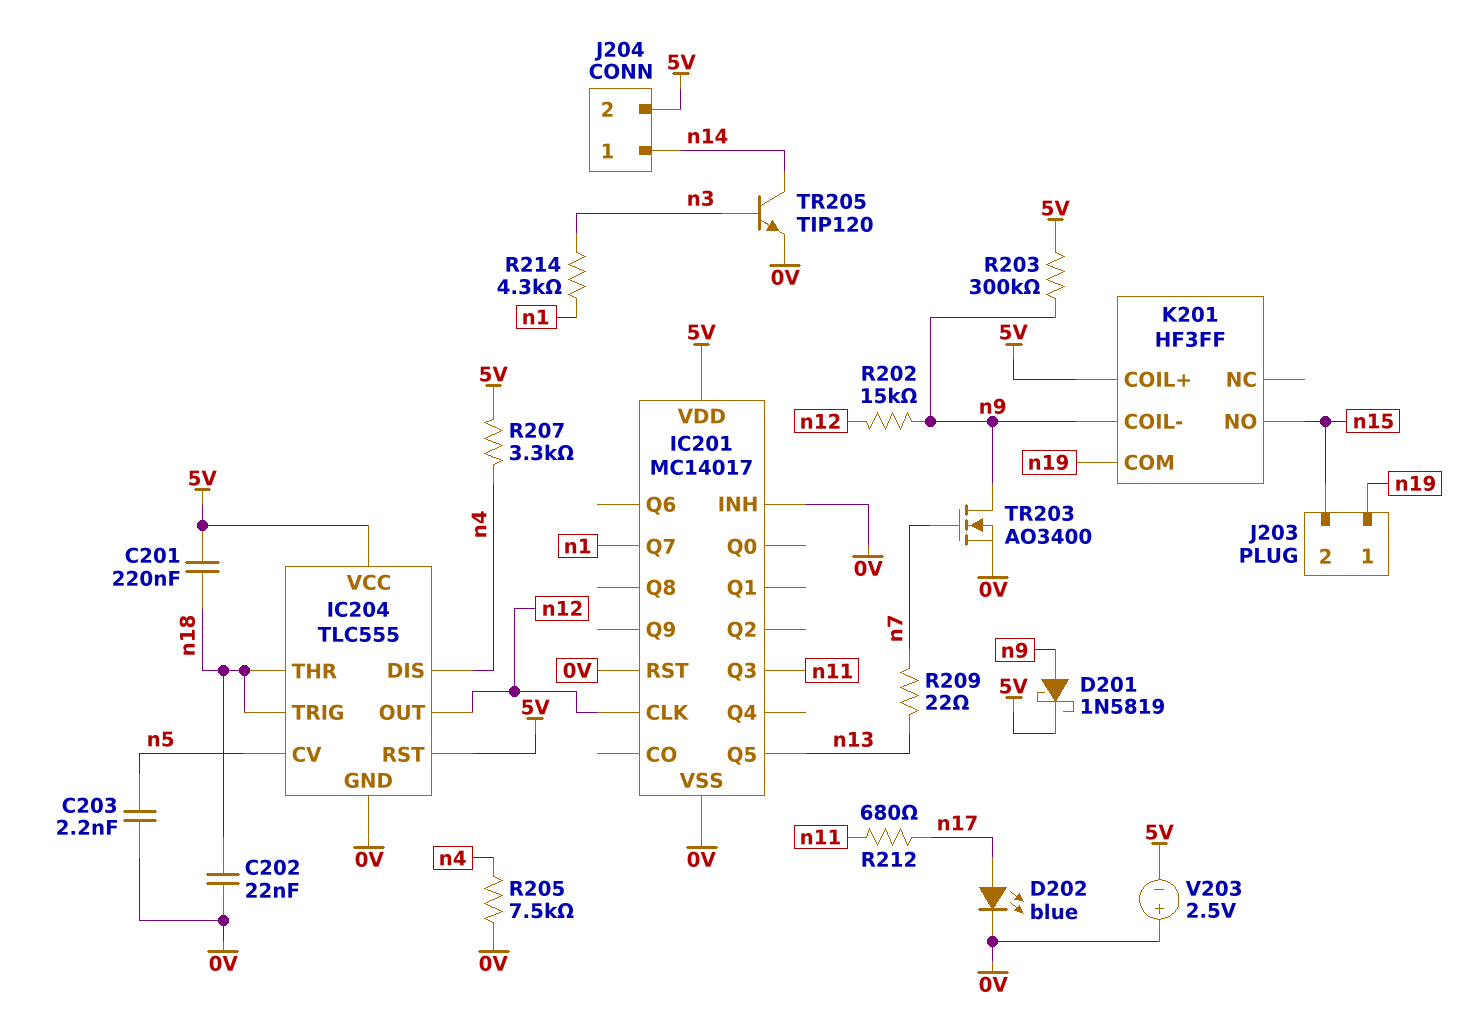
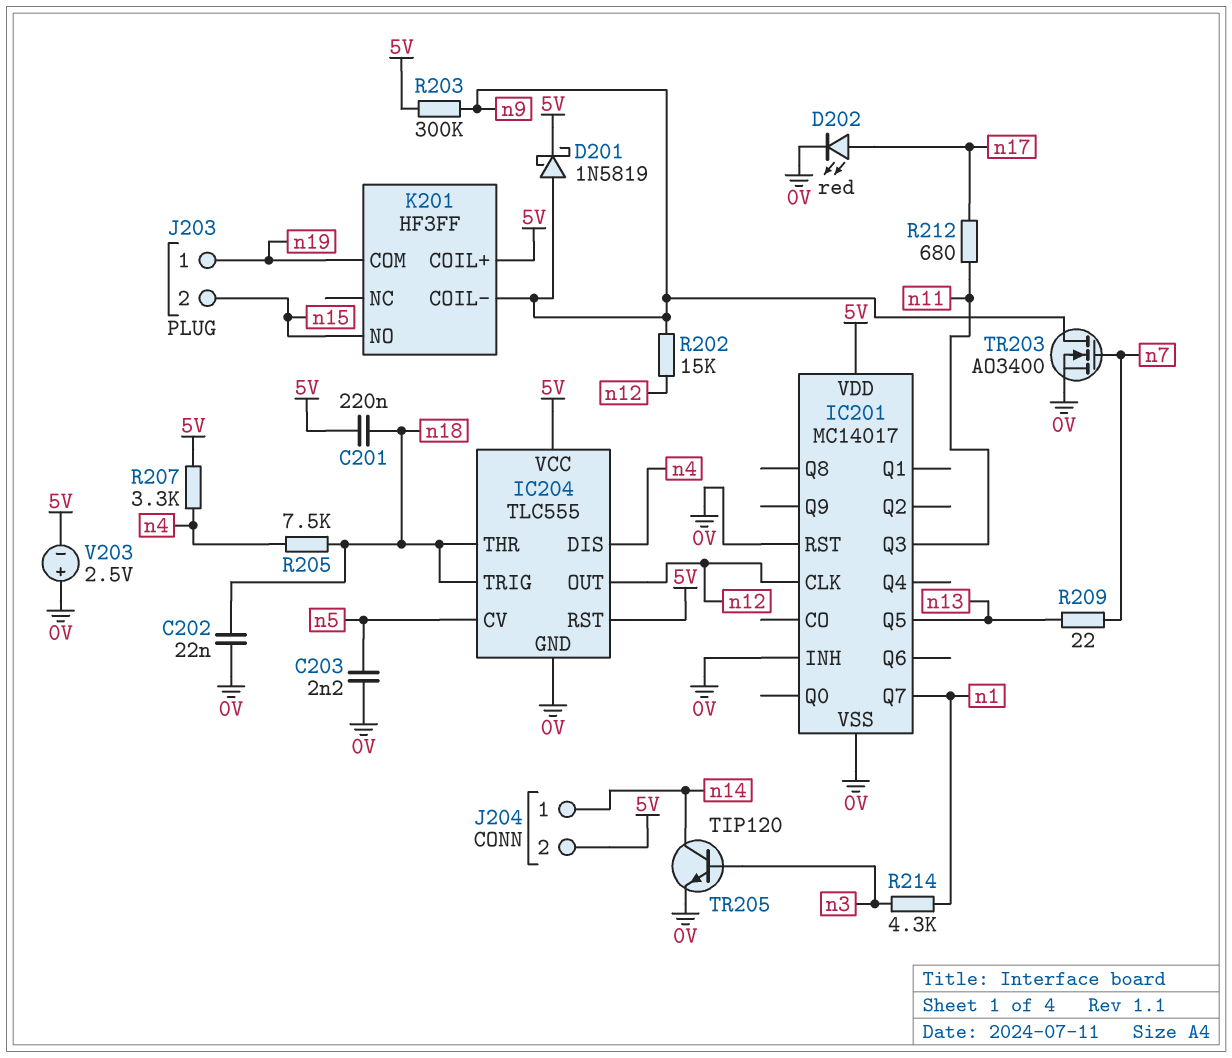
D202: LED blue (A n17, K 0V) -> LED red (A n17, K 0V)
R205: 7.5k (0V, n4) -> 7.5k (n4, n18)

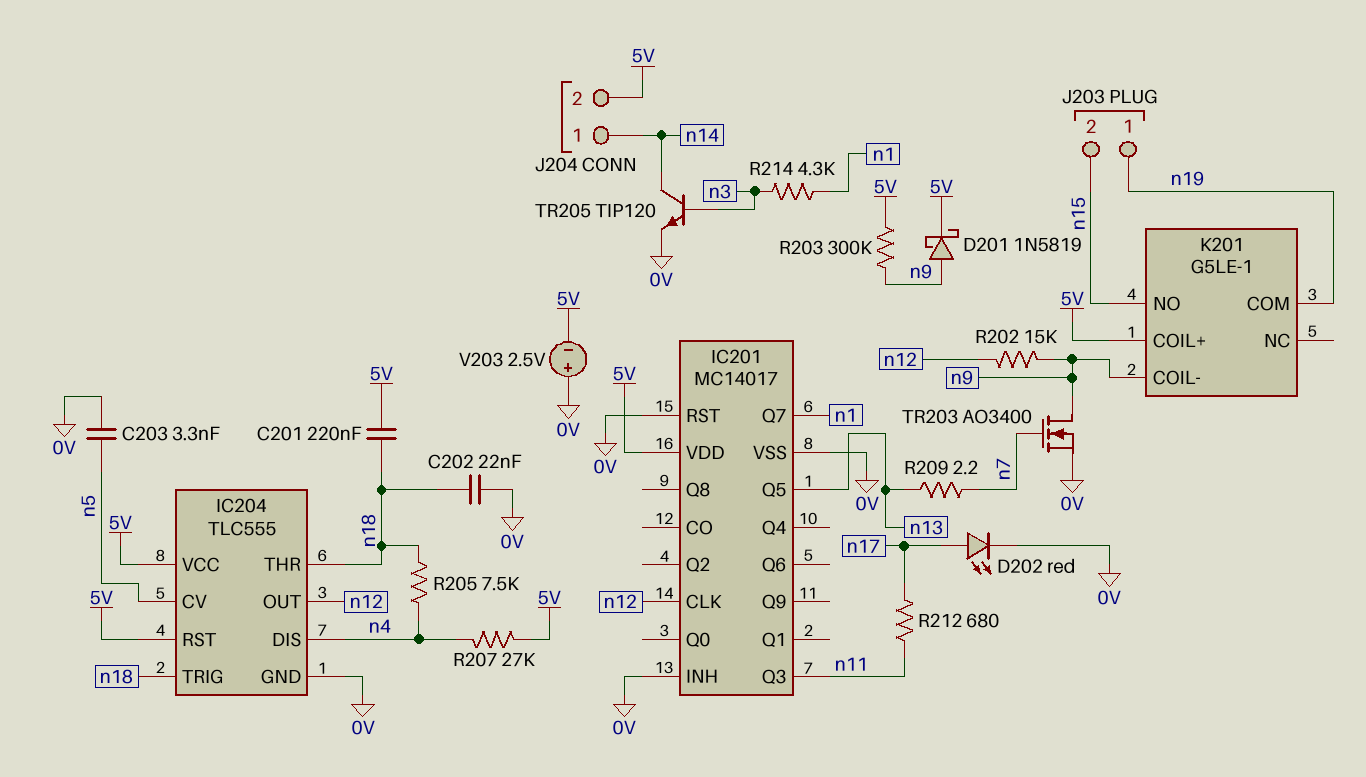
C203: 2.2nF (0V, n5) -> 3.3nF (0V, n5)
K201: HF3FF -> G5LE-1
R207: 3.3k (5V, n4) -> 27k (5V, n4)
R209: 22 (n7, n13) -> 2.2 (n7, n13)

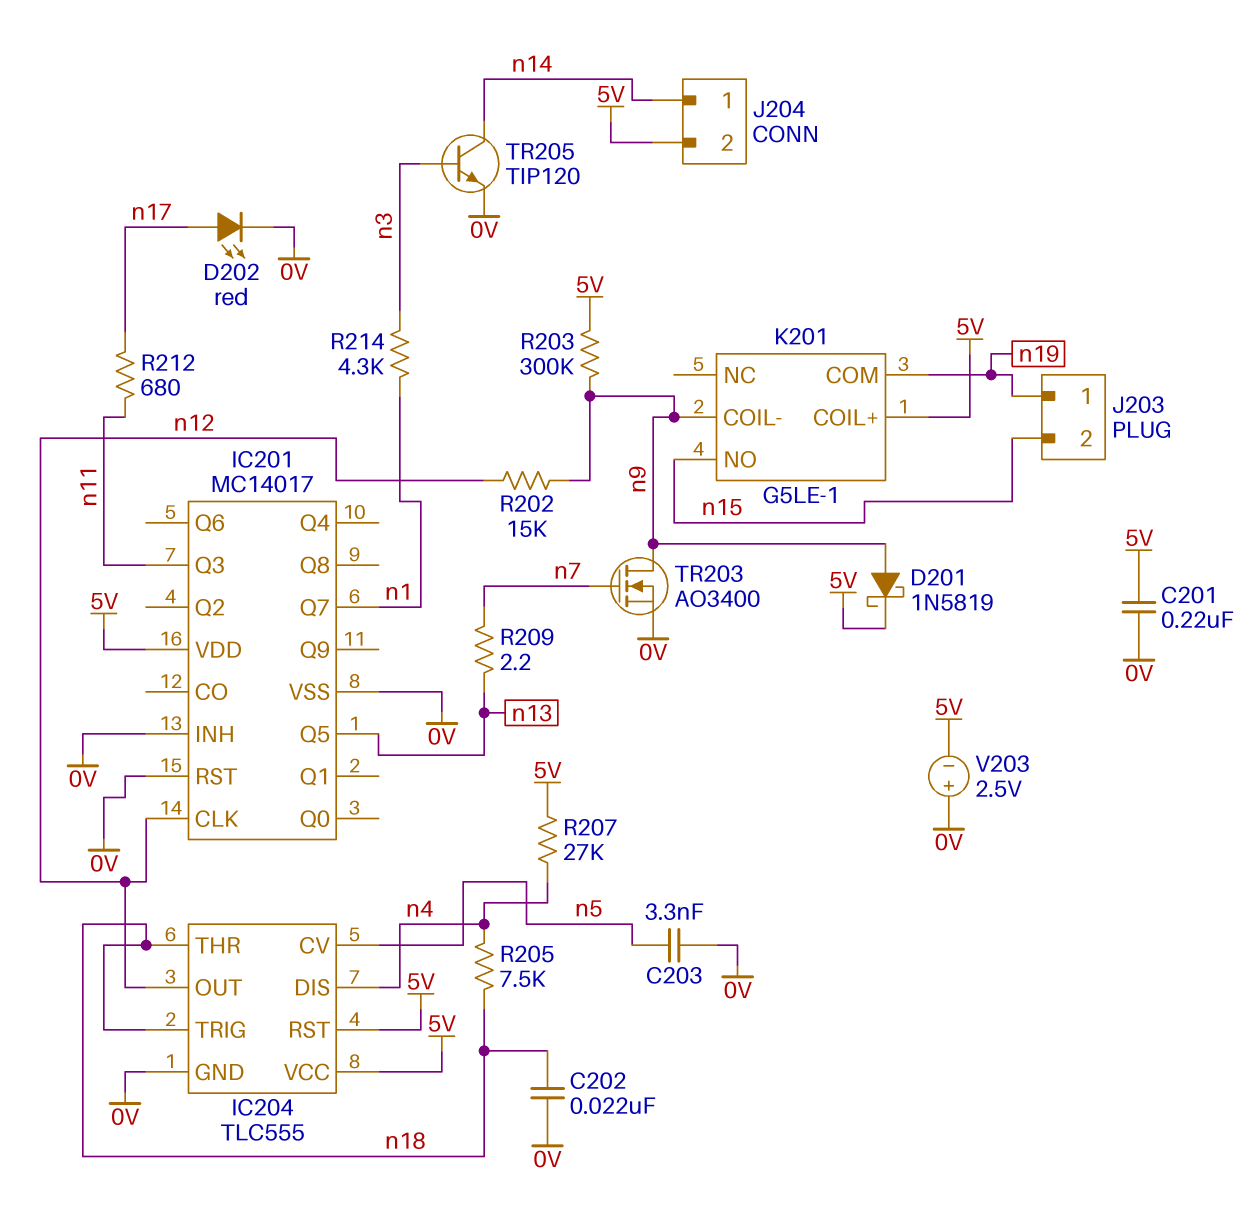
C201: 220nF (5V, n18) -> 220nF (0V, 5V)

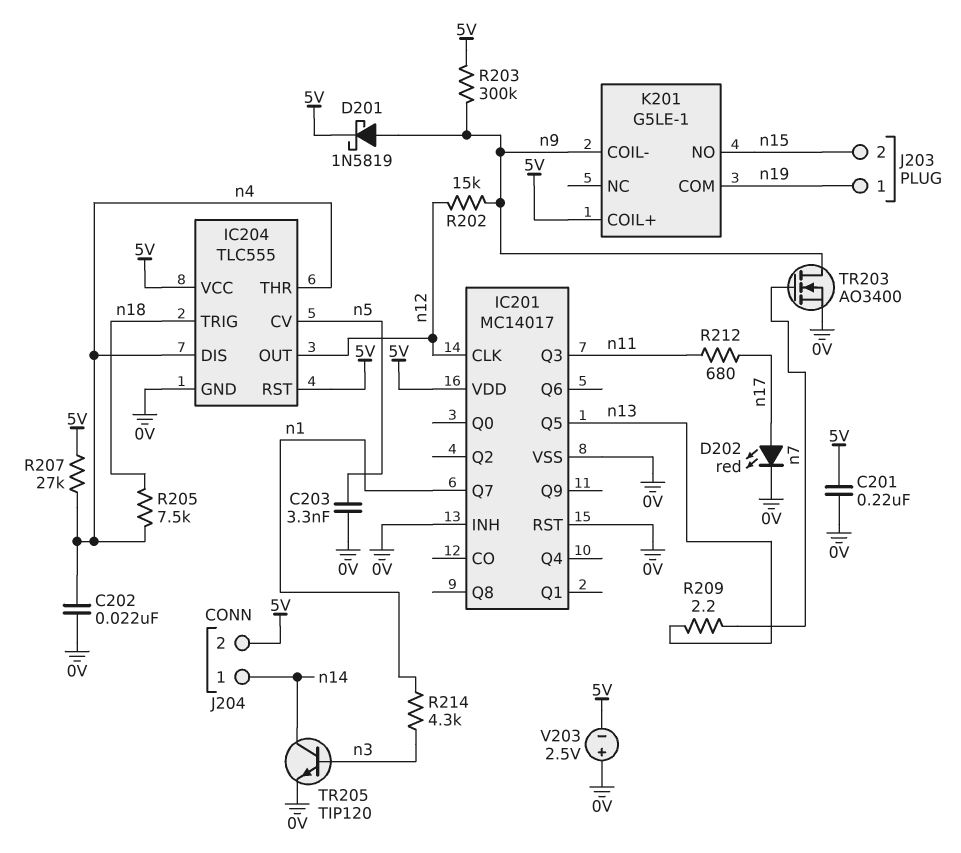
C202: 22nF (0V, n18) -> 22nF (0V, n4)
IC204 pin THR: n18 -> n4

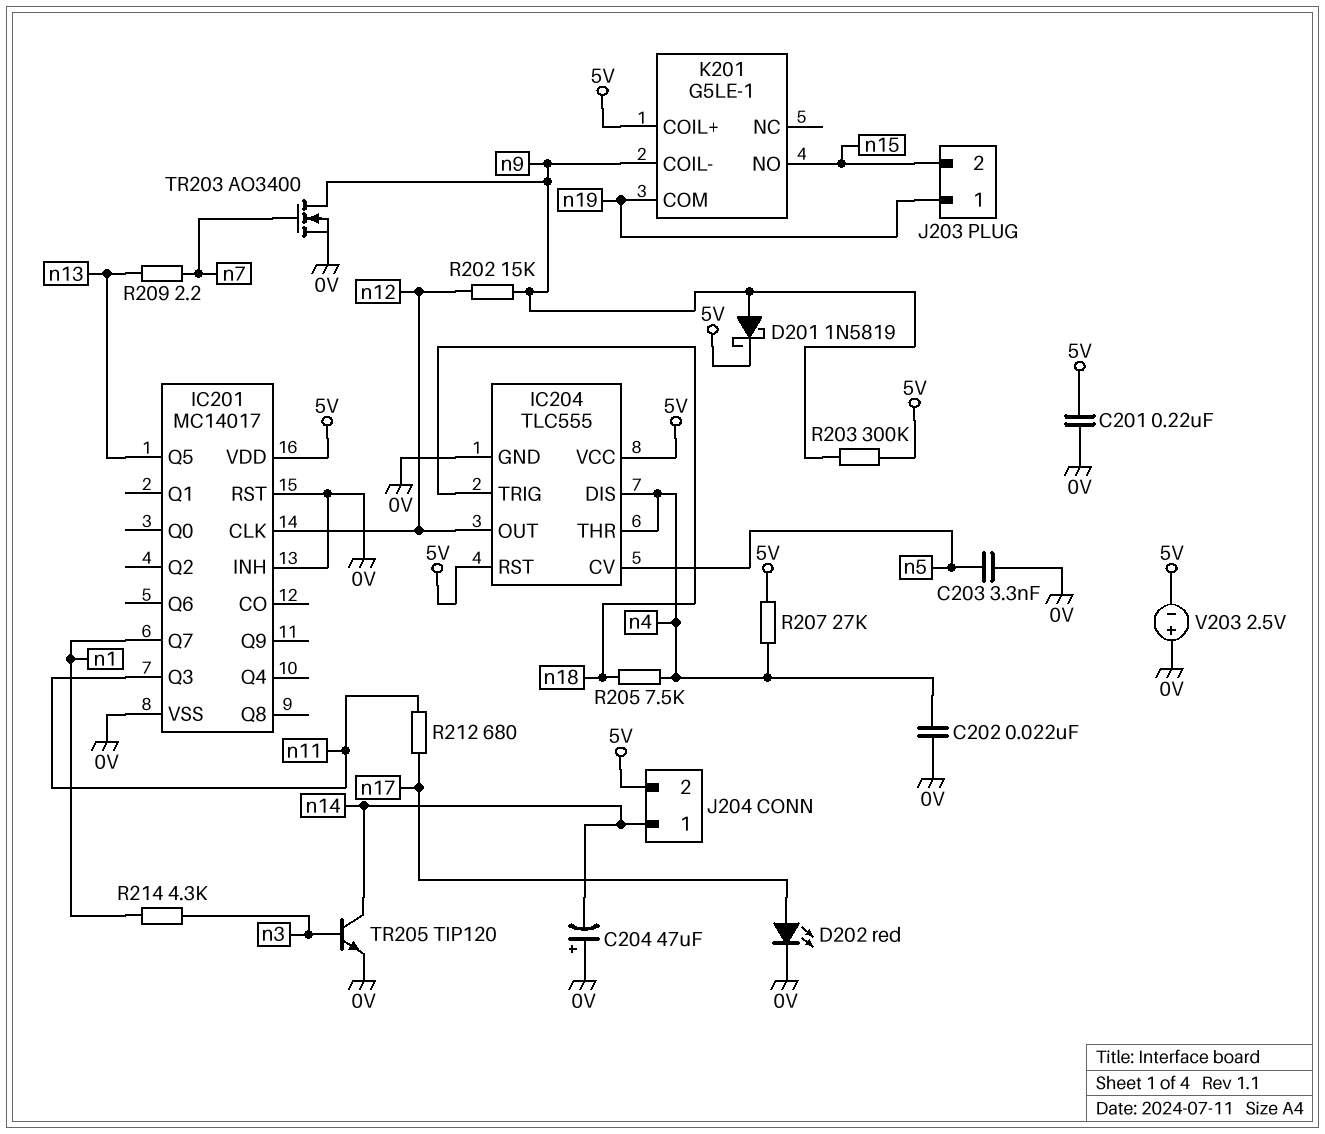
C204: none -> 47uF (plus 0V, minus n14)

